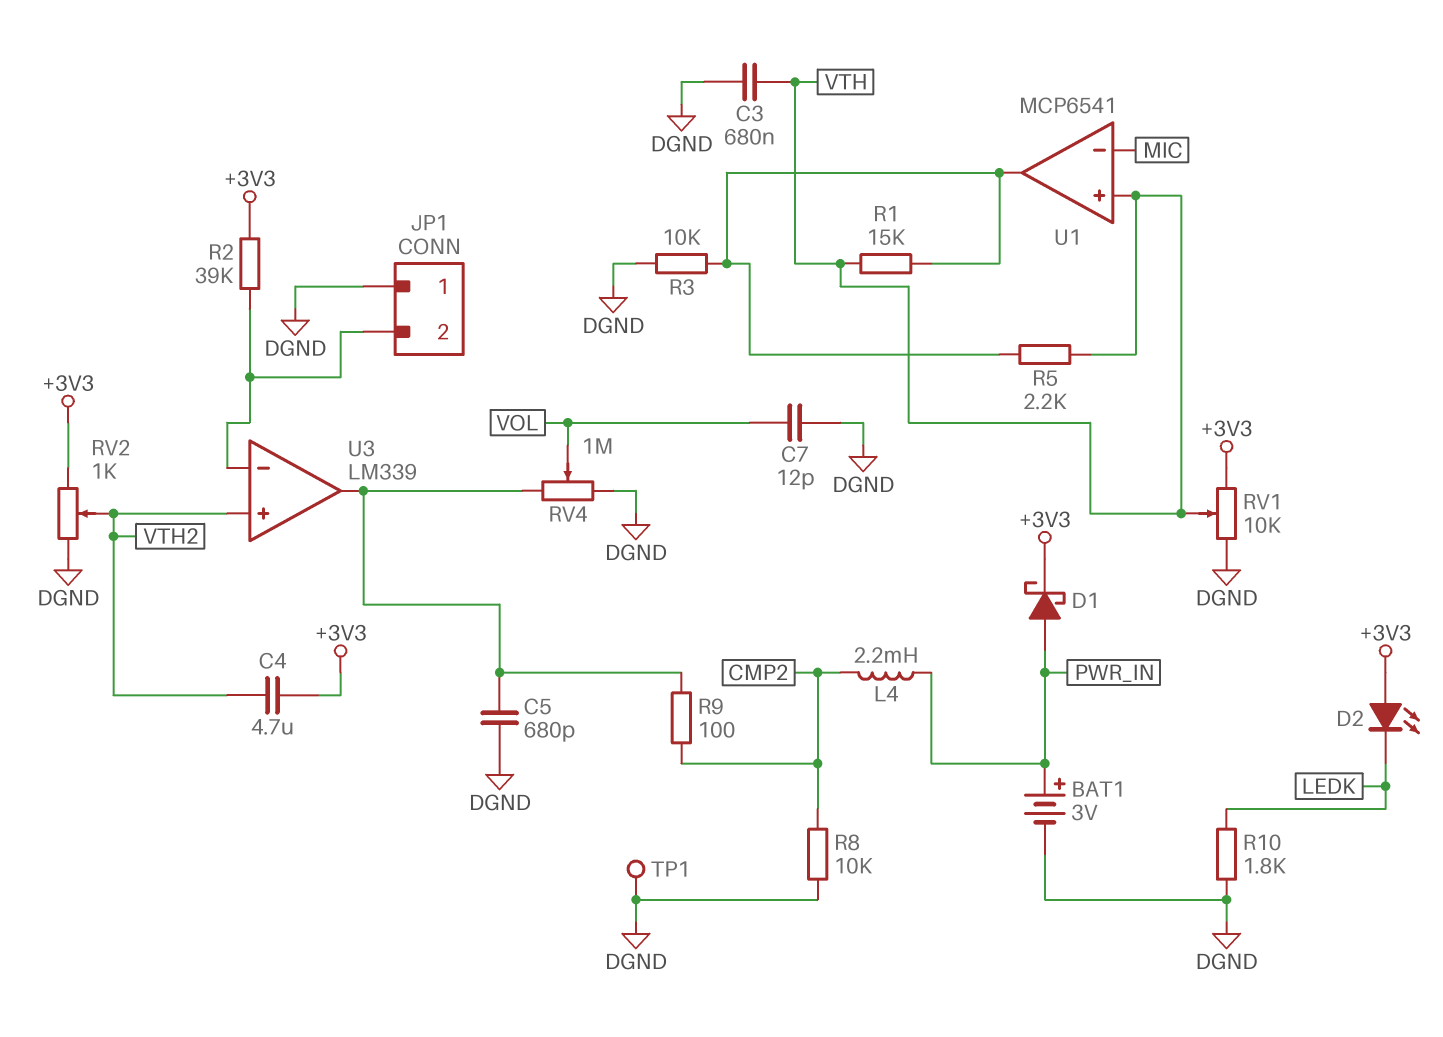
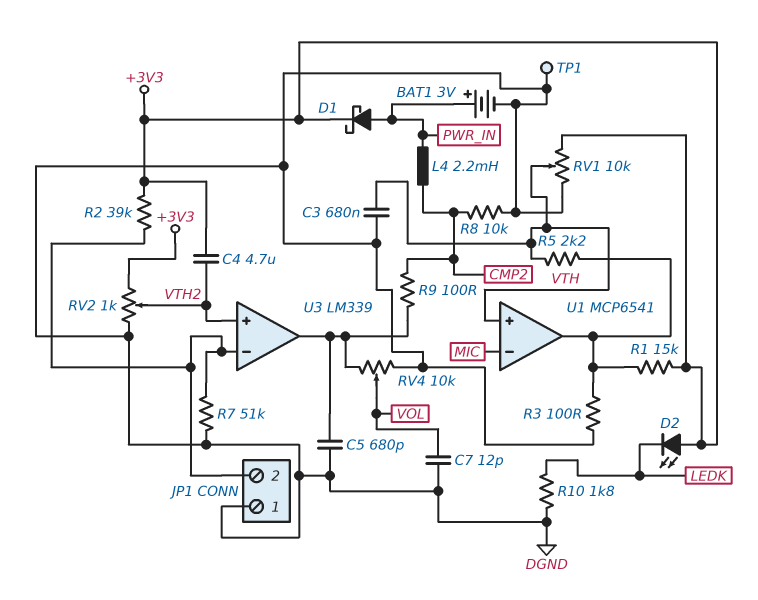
R1: 15k (U1/out, VTH) -> 15k (+3V3, U1/out)
R3: 10k (DGND, U1/out) -> 100 (DGND, U1/out)
R7: none -> 51k (DGND, JP1/2)
RV4: 1M (DGND, U3/out, wiper VOL) -> 10k (DGND, U3/out, wiper VOL)

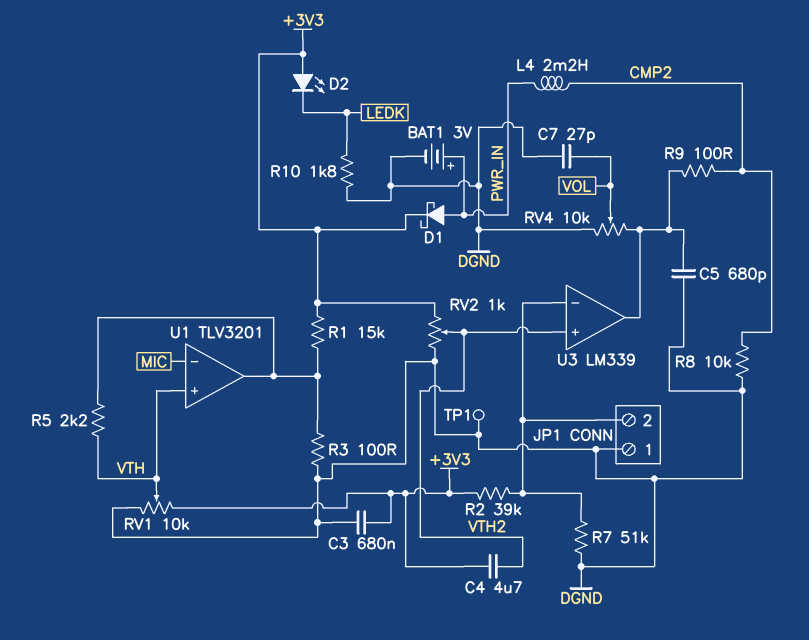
C3: 680nF (DGND, VTH) -> 680nF (+3V3, DGND)
C7: 12pF (DGND, VOL) -> 27pF (DGND, VOL)
U1: MCP6541 -> TLV3201

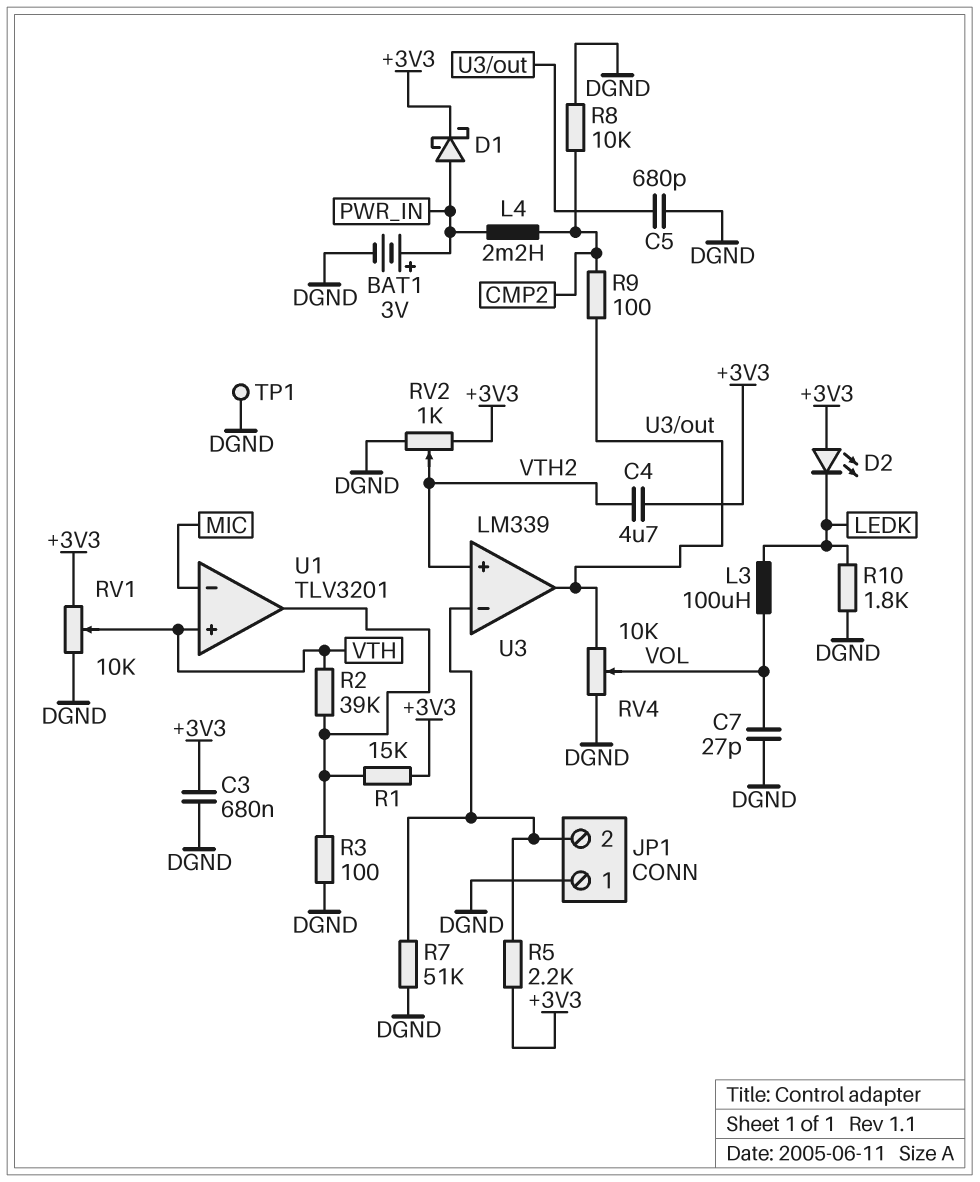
L3: none -> 100uH (LEDK, VOL)
R2: 39k (+3V3, JP1/2) -> 39k (U1/out, VTH)
R5: 2.2k (U1/out, VTH) -> 2.2k (+3V3, JP1/2)

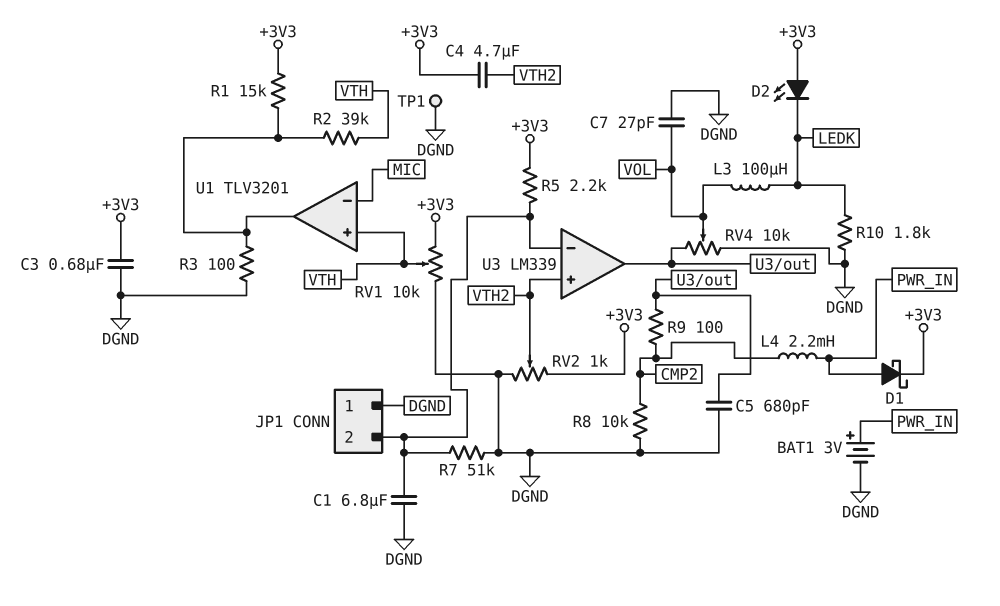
C1: none -> 6.8uF (DGND, JP1/2)

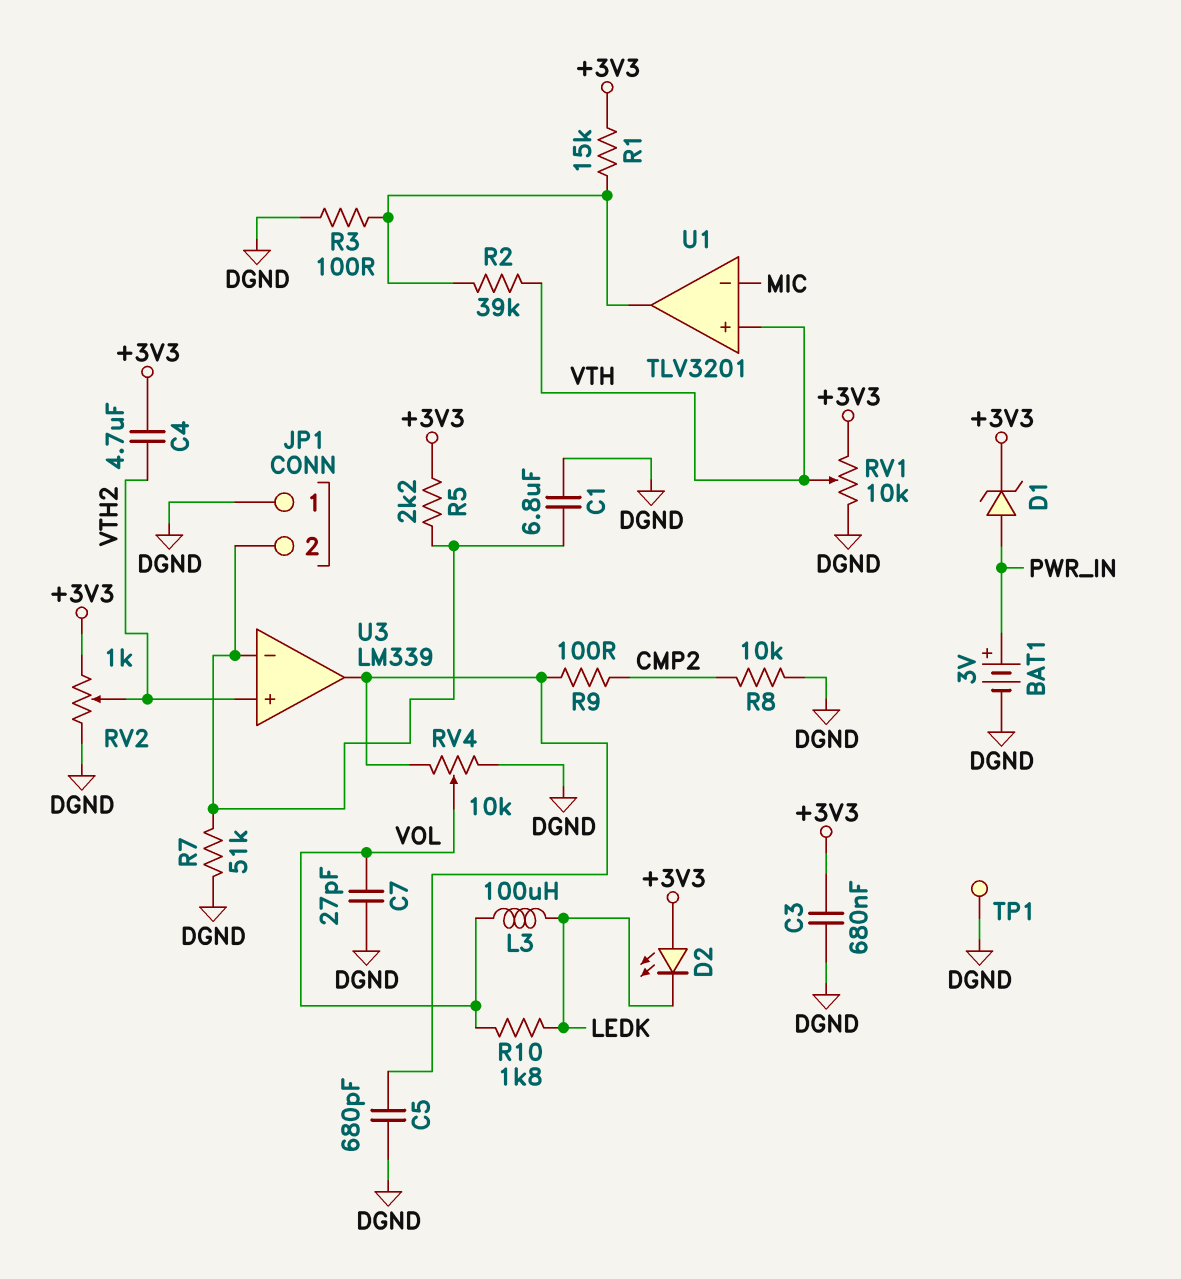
D1: schottky (A PWR_IN, K +3V3) -> zener (A PWR_IN, K +3V3)
L4: 2.2mH (CMP2, PWR_IN) -> none
R10: 1.8k (DGND, LEDK) -> 1.8k (LEDK, VOL)

